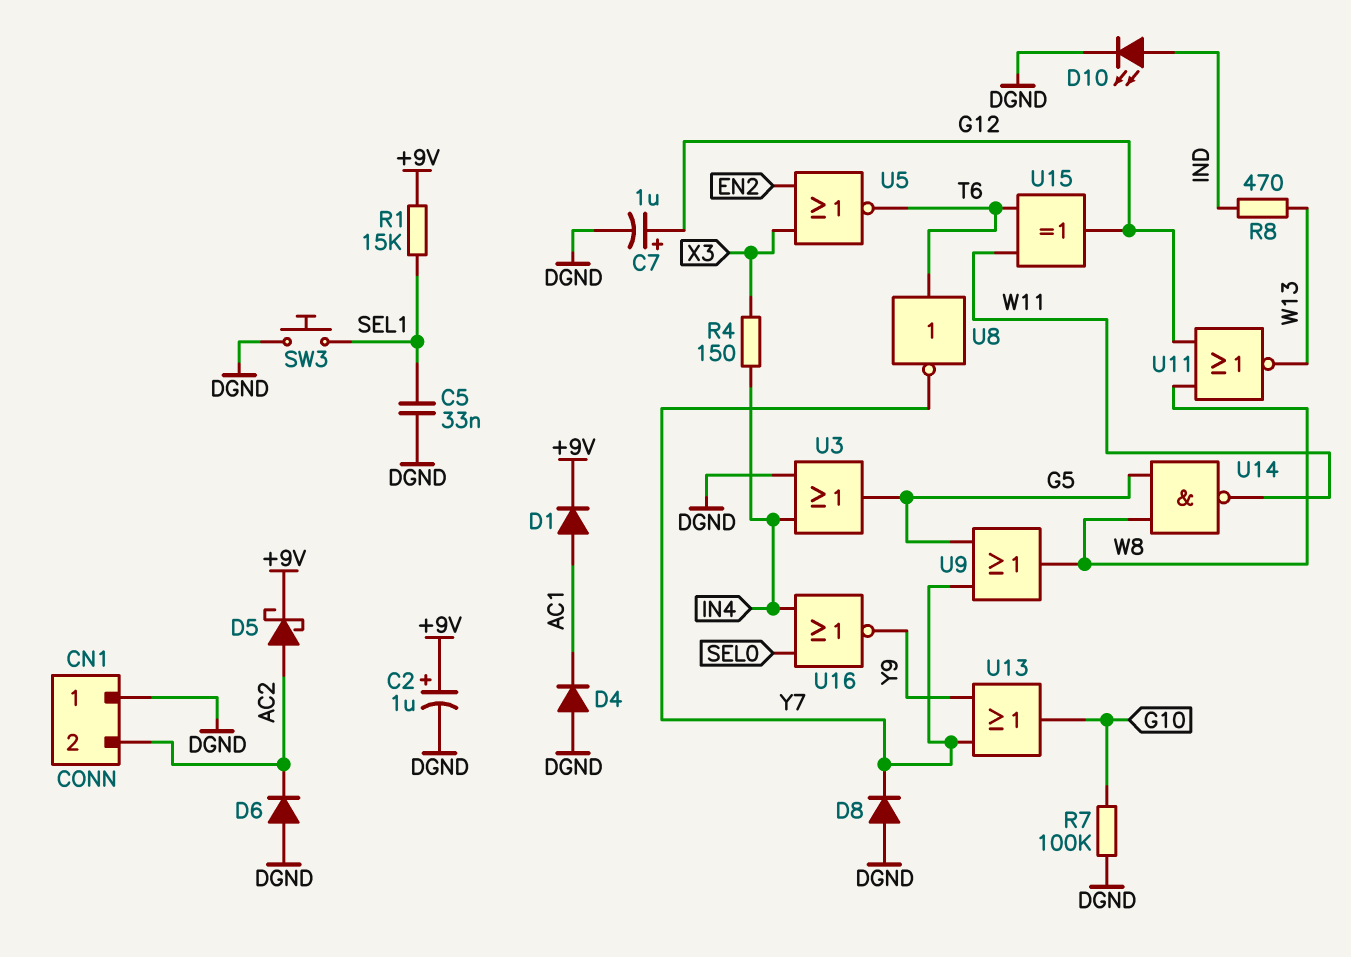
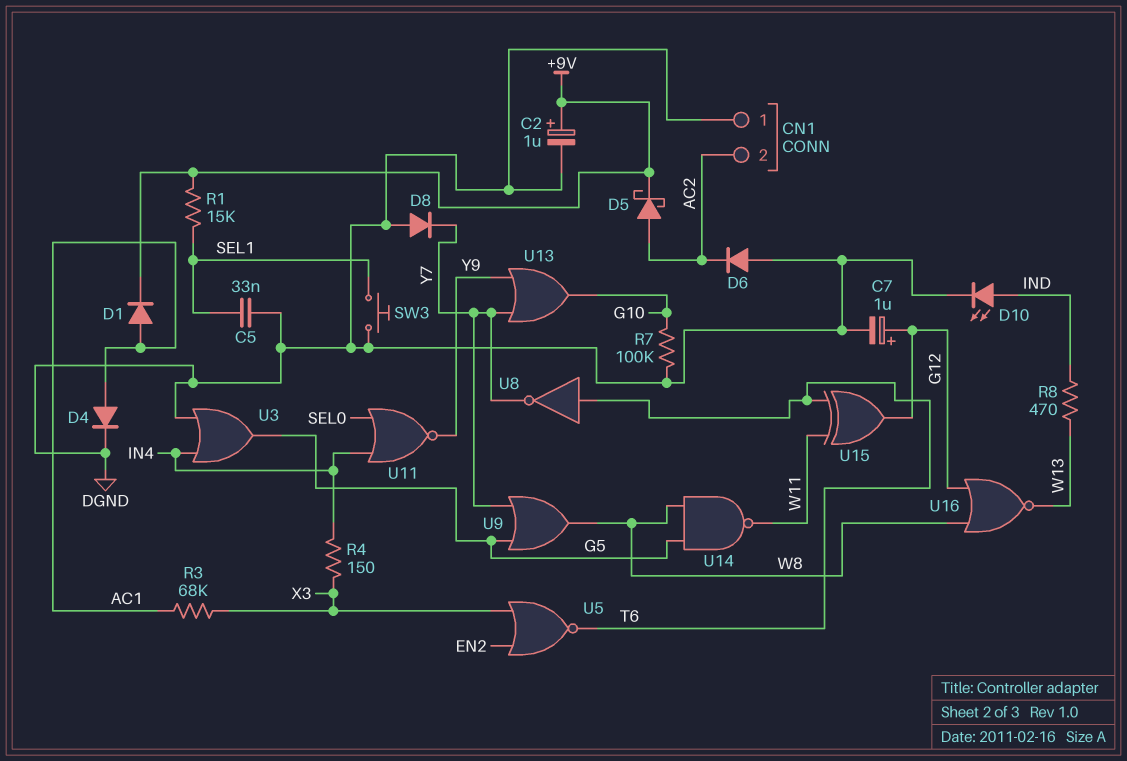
D4: diode (A DGND, K AC1) -> diode (A AC1, K DGND)
R3: none -> 68k (AC1, X3)
U11: NOR (in G12, in W8, out W13) -> NOR (in IN4, in SEL0, out Y9)
U16: NOR (in IN4, in SEL0, out Y9) -> NOR (in G12, in W8, out W13)

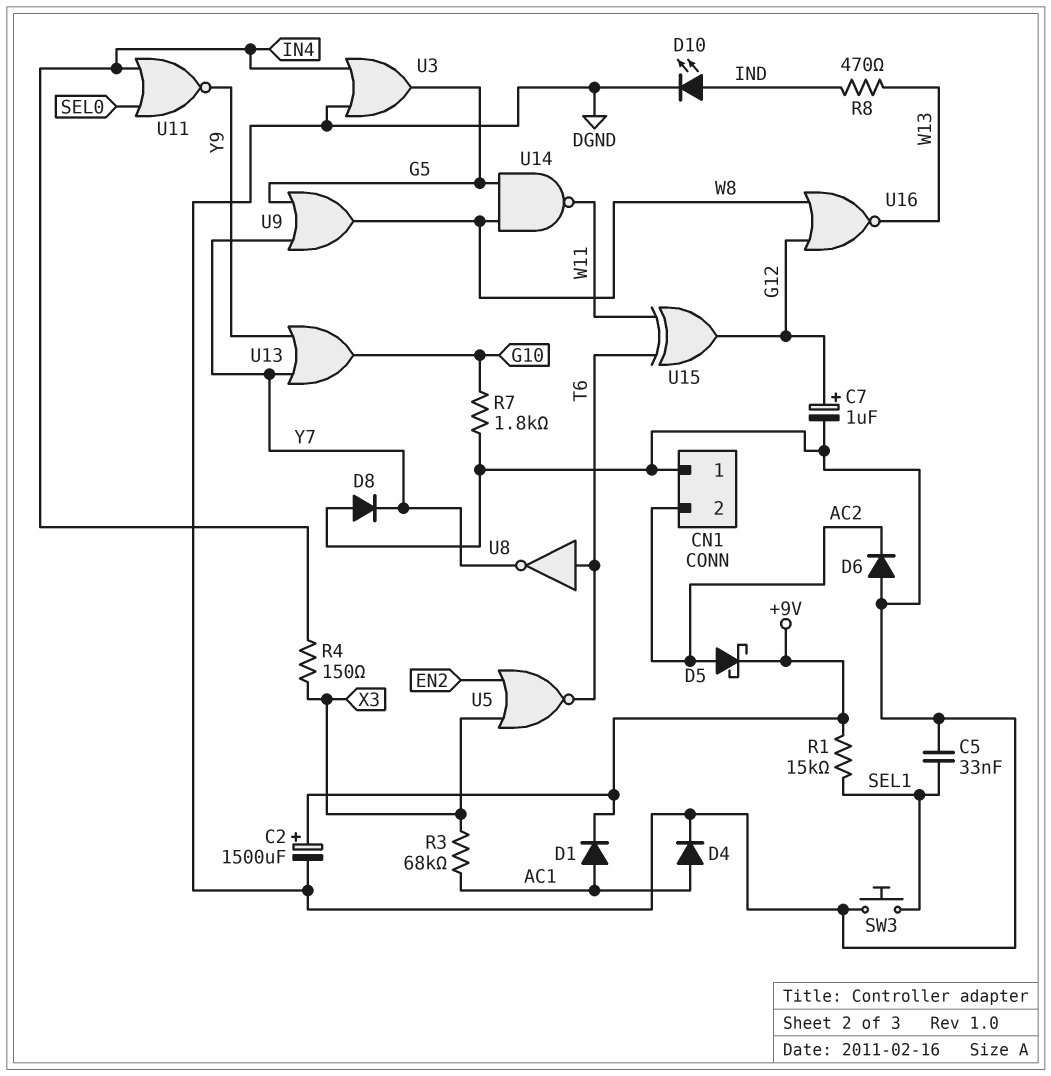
C2: 1uF (plus +9V, minus DGND) -> 1500uF (plus +9V, minus DGND)
R7: 100k (DGND, G10) -> 1.8k (DGND, G10)

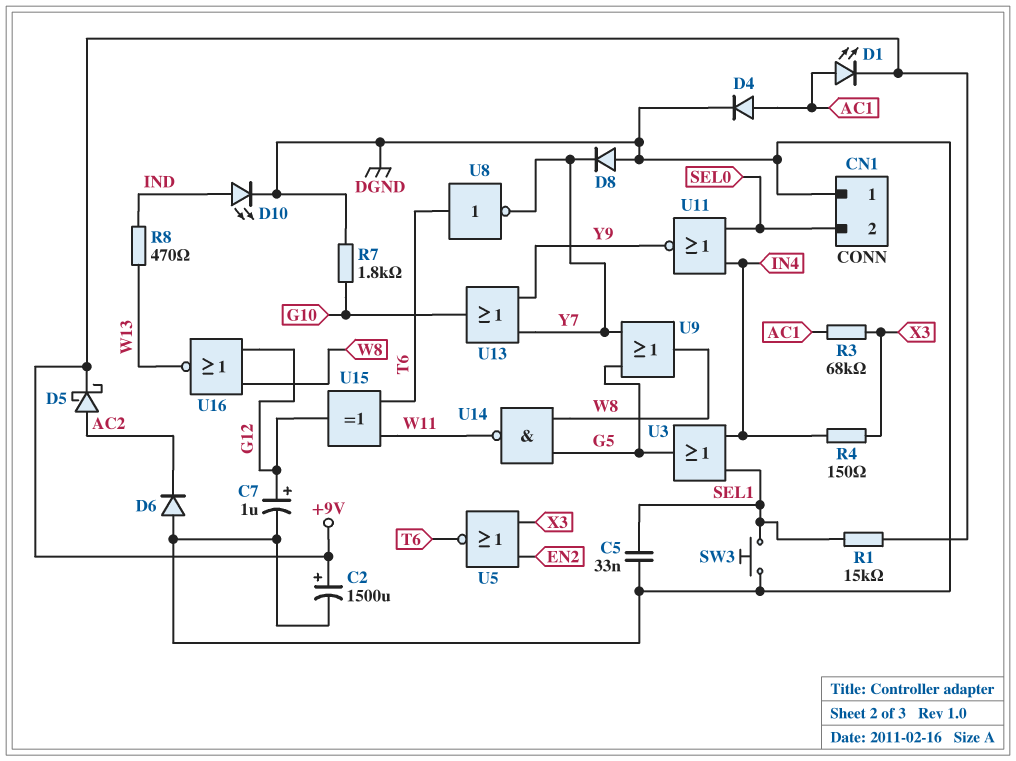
CN1 pin 2: AC2 -> SEL0
D1: diode (A AC1, K +9V) -> LED (A AC1, K +9V)
U3: OR (in DGND, in IN4, out G5) -> OR (in IN4, in SEL1, out G5)

